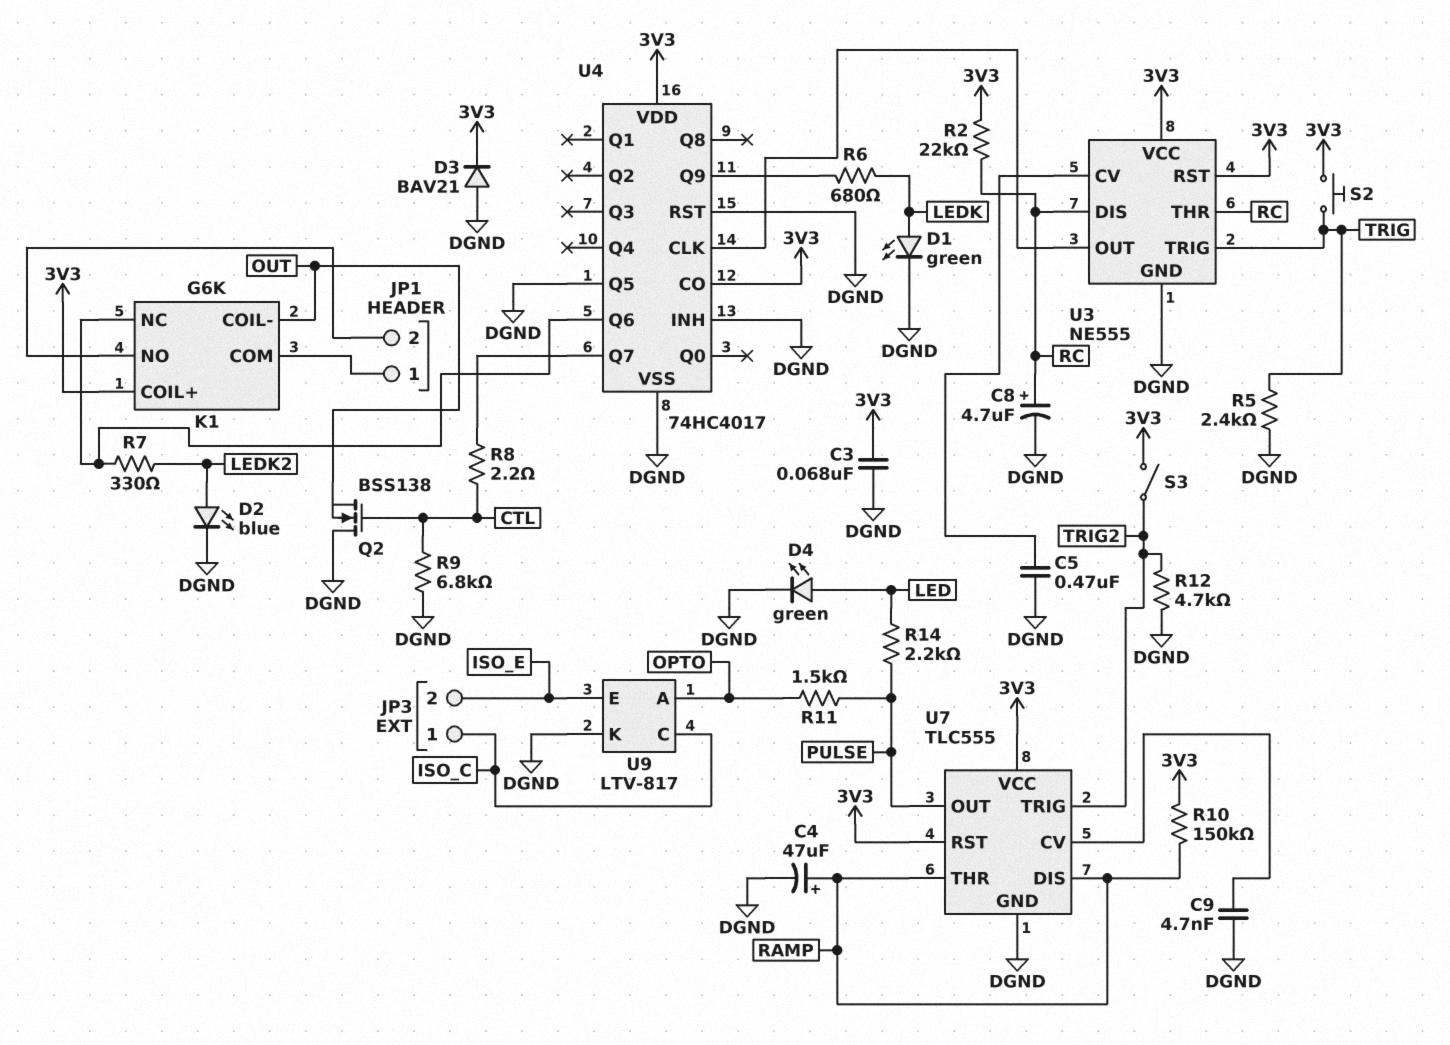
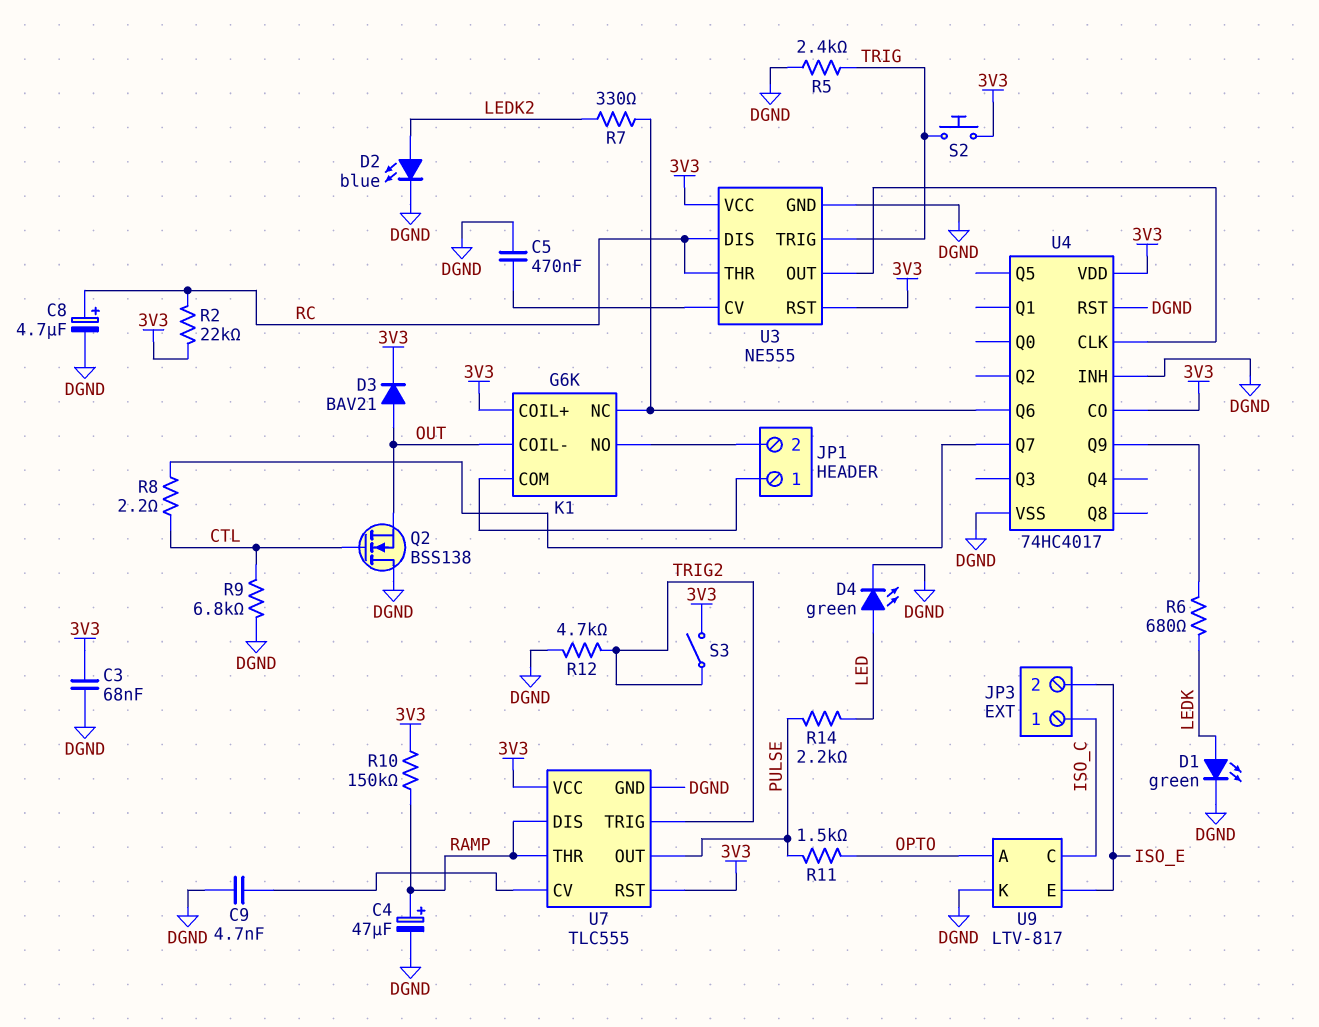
D3: diode BAV21 (A DGND, K 3V3) -> diode BAV21 (A OUT, K 3V3)
U4 pin Q5: DGND -> none

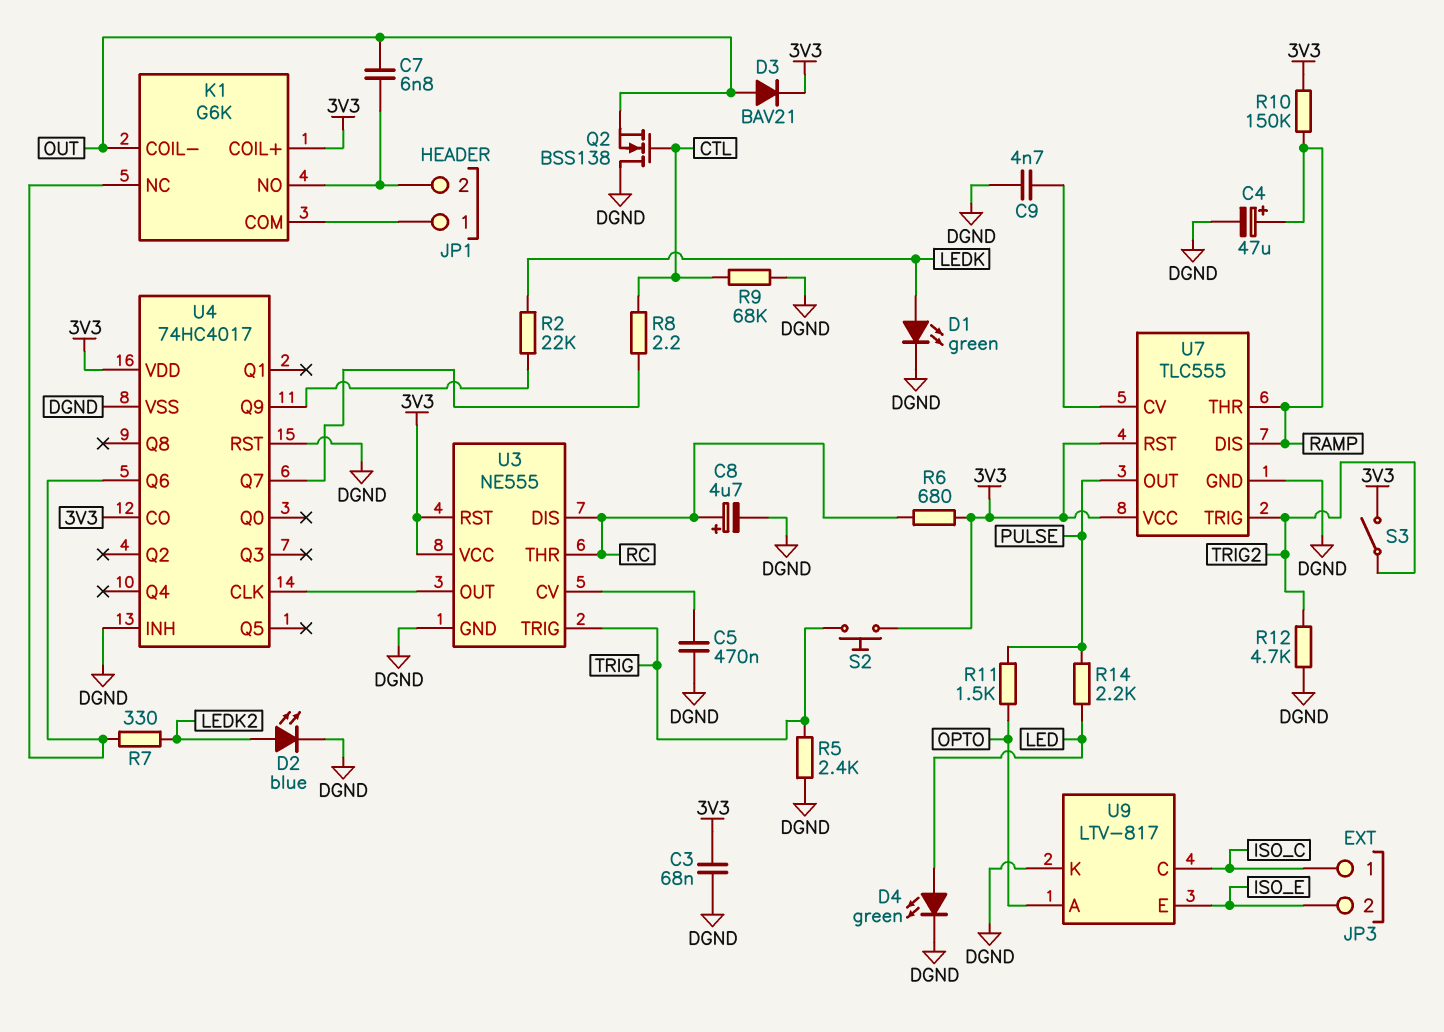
C7: none -> 6.8nF (JP1/2, OUT)
R2: 22k (3V3, RC) -> 22k (LEDK, U4/Q9)
R6: 680 (LEDK, U4/Q9) -> 680 (3V3, RC)
R9: 6.8k (CTL, DGND) -> 68k (CTL, DGND)

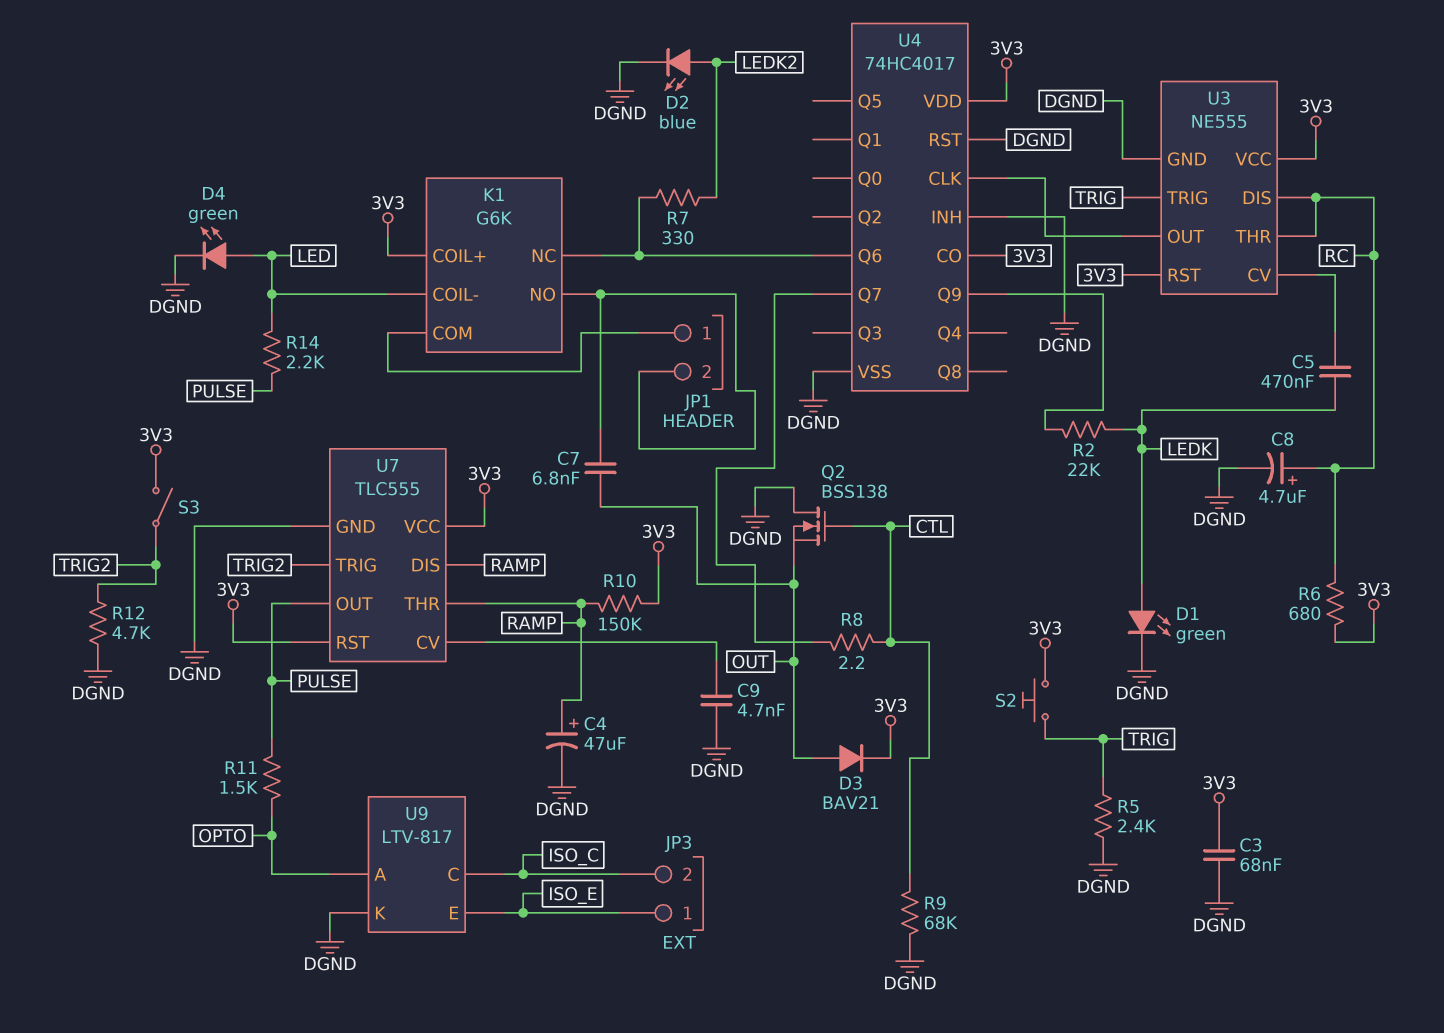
C5: 470nF (DGND, U3/CV) -> 470nF (LEDK, U3/CV)
JP3 pin 1: ISO_C -> ISO_E
JP3 pin 2: ISO_E -> ISO_C
K1 pin COIL-: OUT -> LED

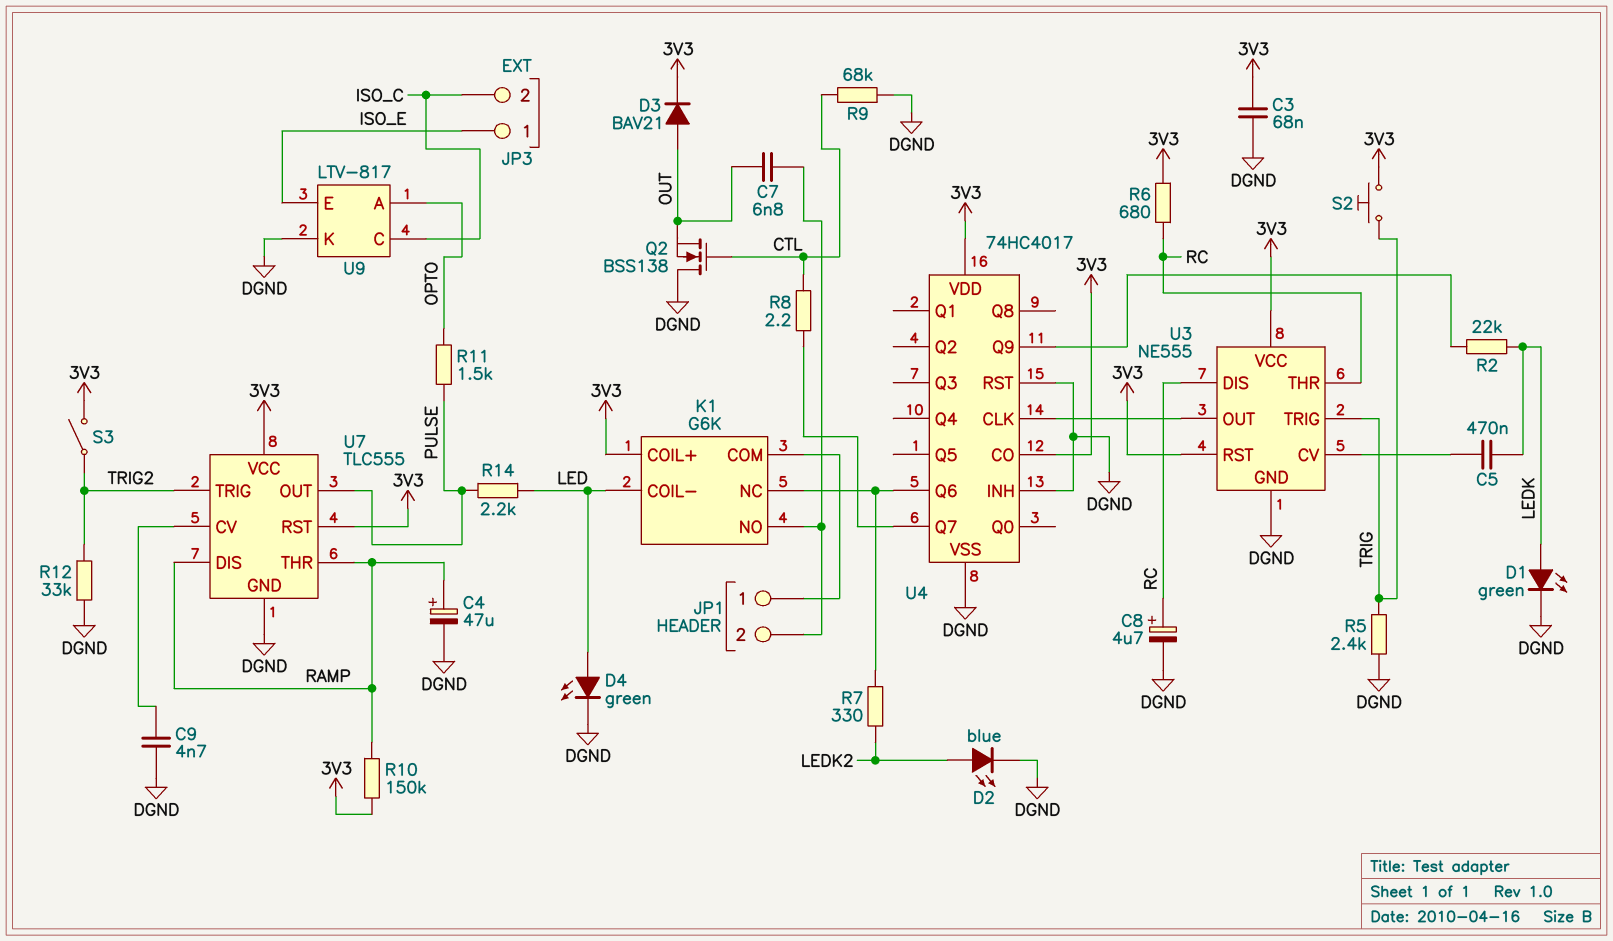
R12: 4.7k (DGND, TRIG2) -> 33k (DGND, TRIG2)

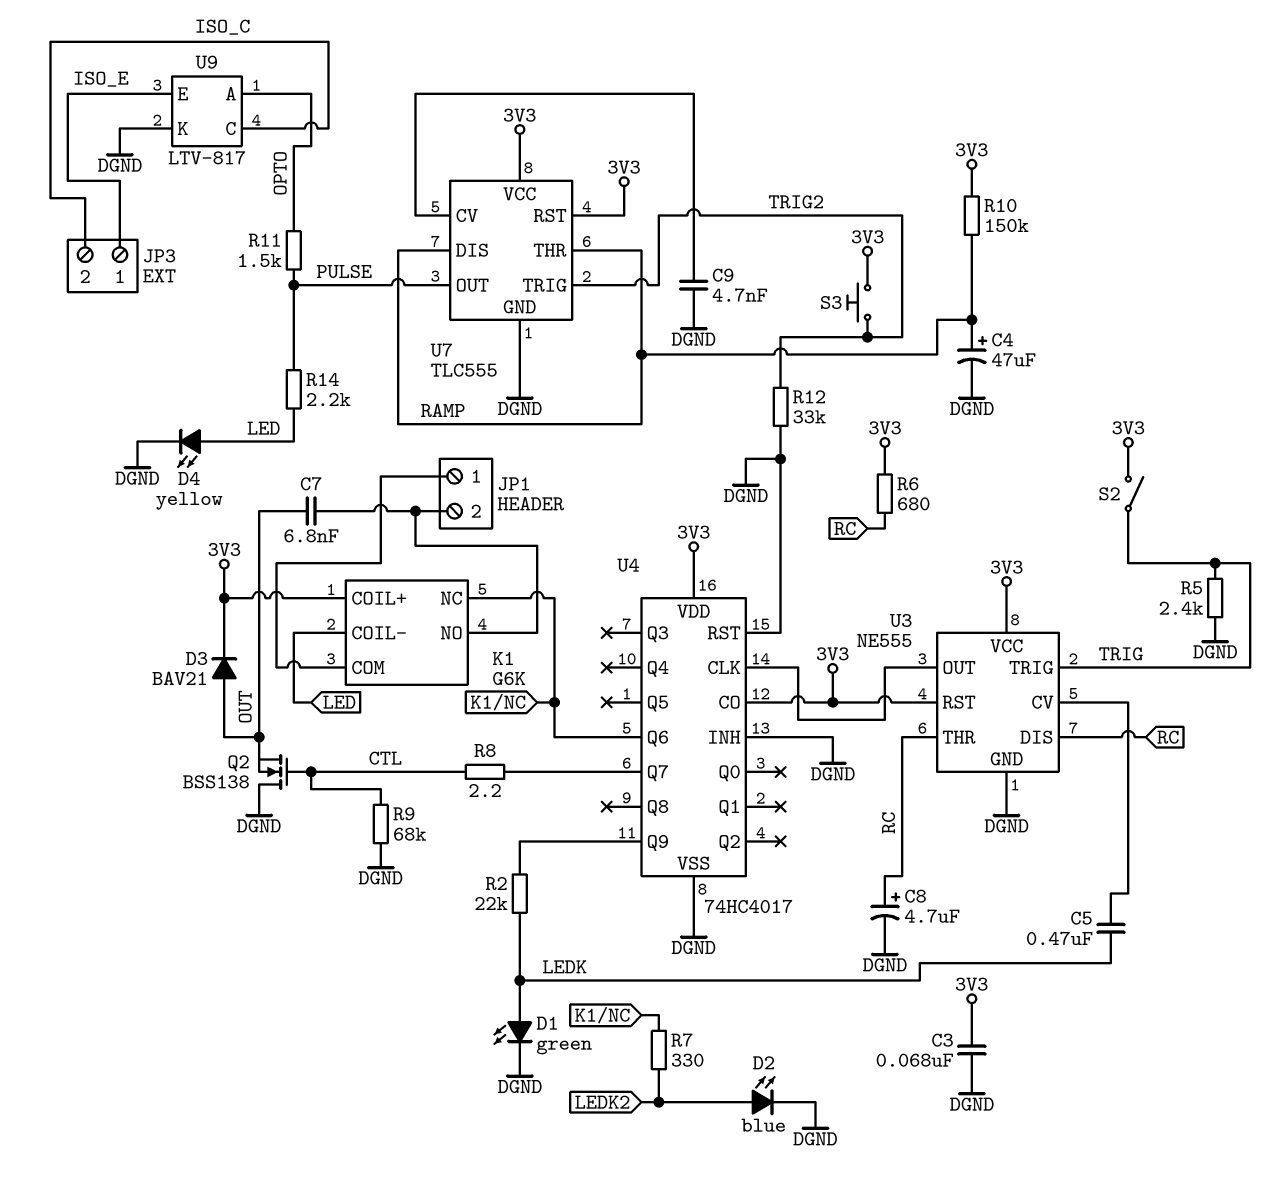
D4: LED green (A LED, K DGND) -> LED yellow (A LED, K DGND)
S2: button (3V3, TRIG) -> switch (3V3, TRIG)
S3: switch (3V3, TRIG2) -> button (3V3, TRIG2)

